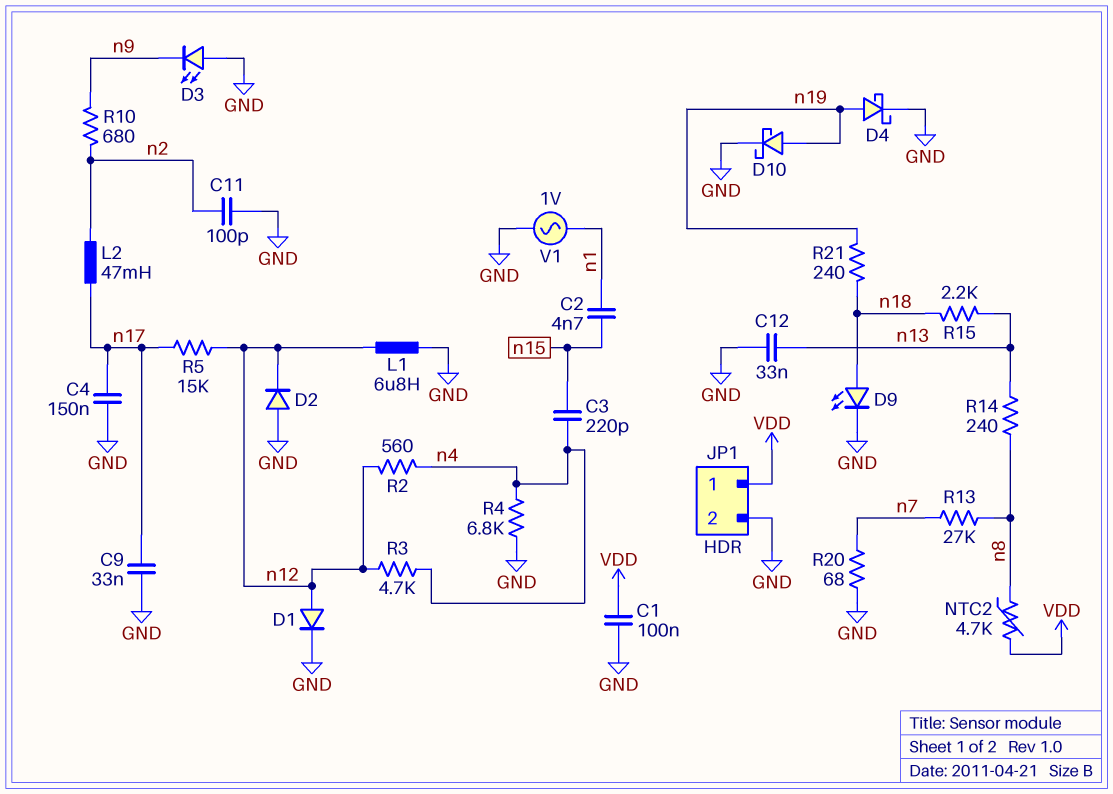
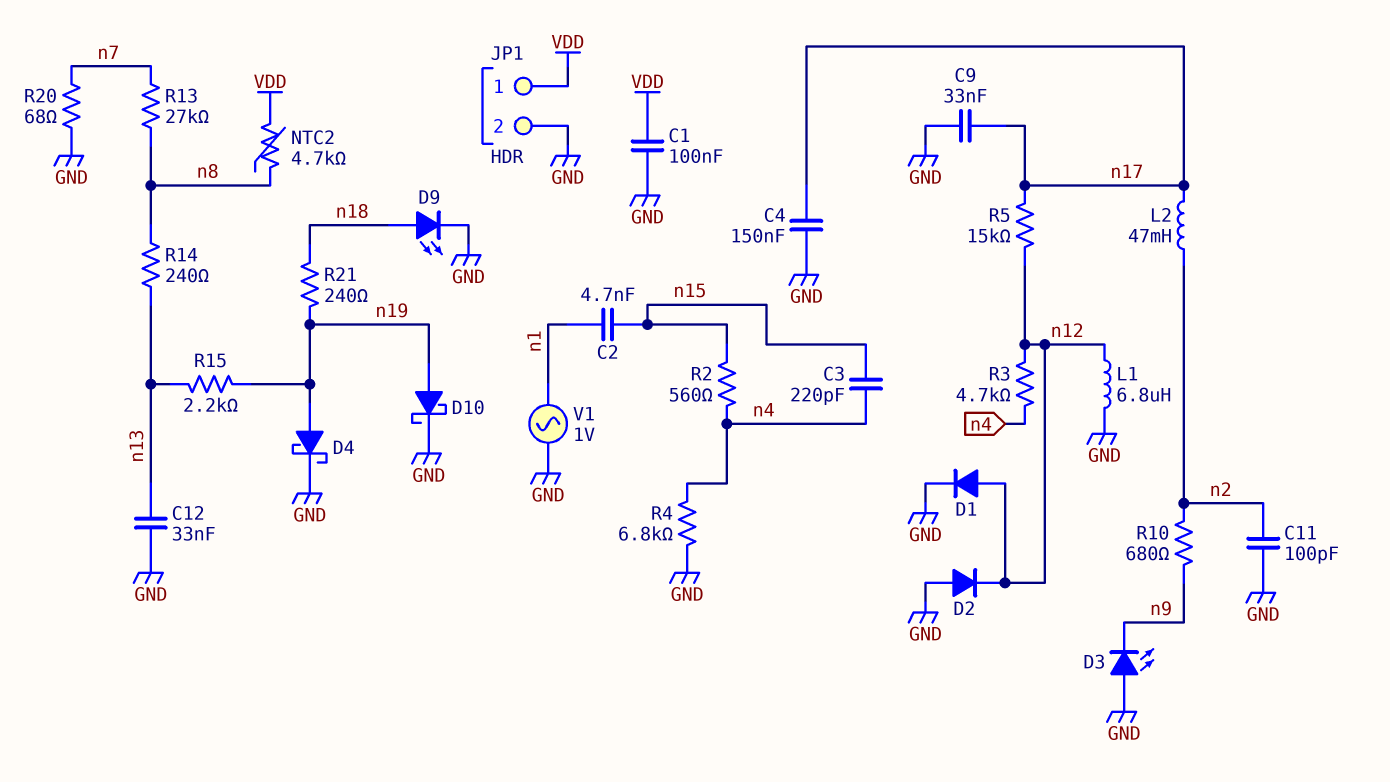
R2: 560 (n4, n12) -> 560 (n4, n15)
R15: 2.2k (n13, n18) -> 2.2k (n13, n19)

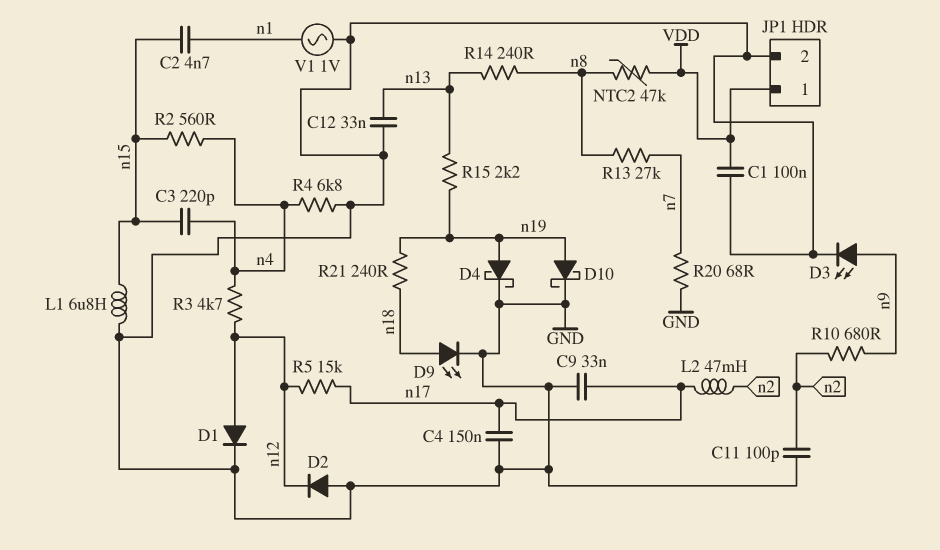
D3: LED (A GND, K n9) -> LED (A n9, K GND)
L1: 6.8uH (GND, n12) -> 6.8uH (GND, n15)
NTC2: 4.7k (VDD, n8) -> 47k (VDD, n8)

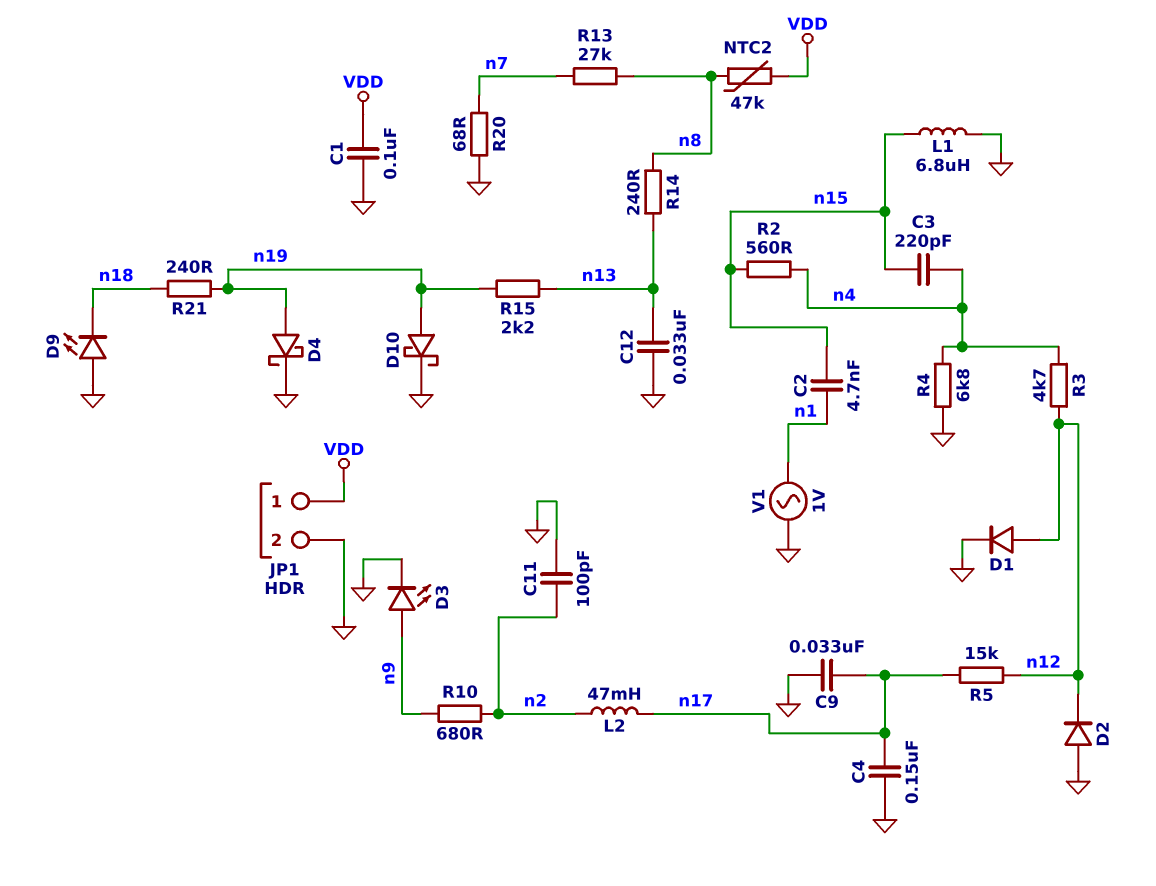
D9: LED (A n18, K GND) -> LED (A GND, K n18)

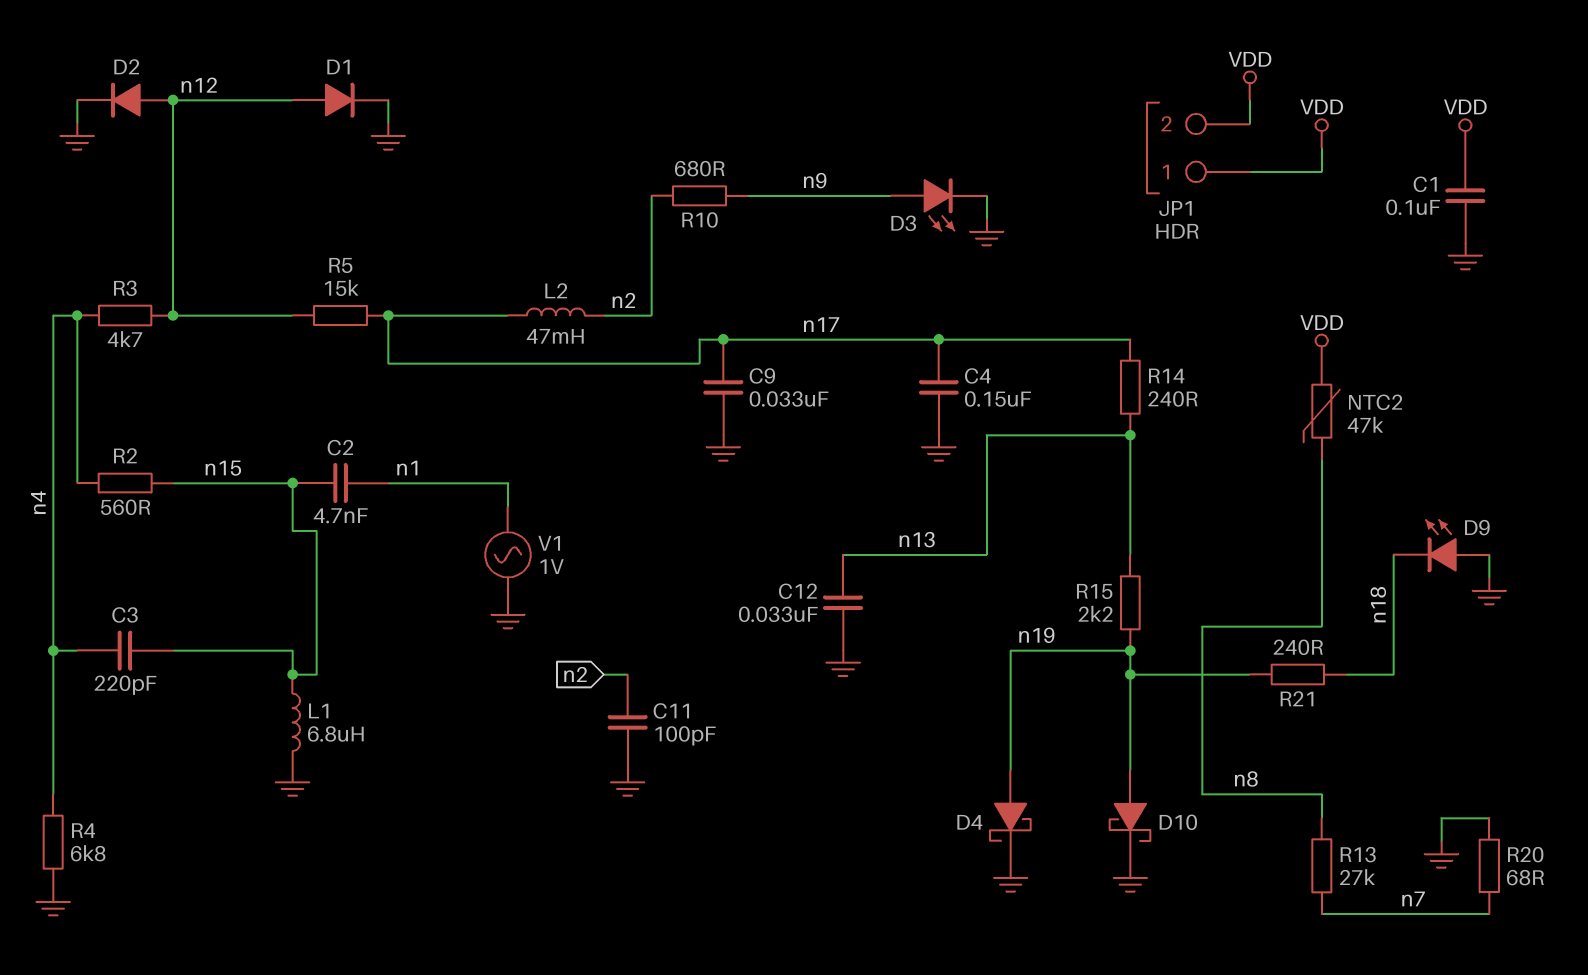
D2: diode (A GND, K n12) -> diode (A n12, K GND)
JP1 pin 2: GND -> VDD
R14: 240 (n8, n13) -> 240 (n13, n17)

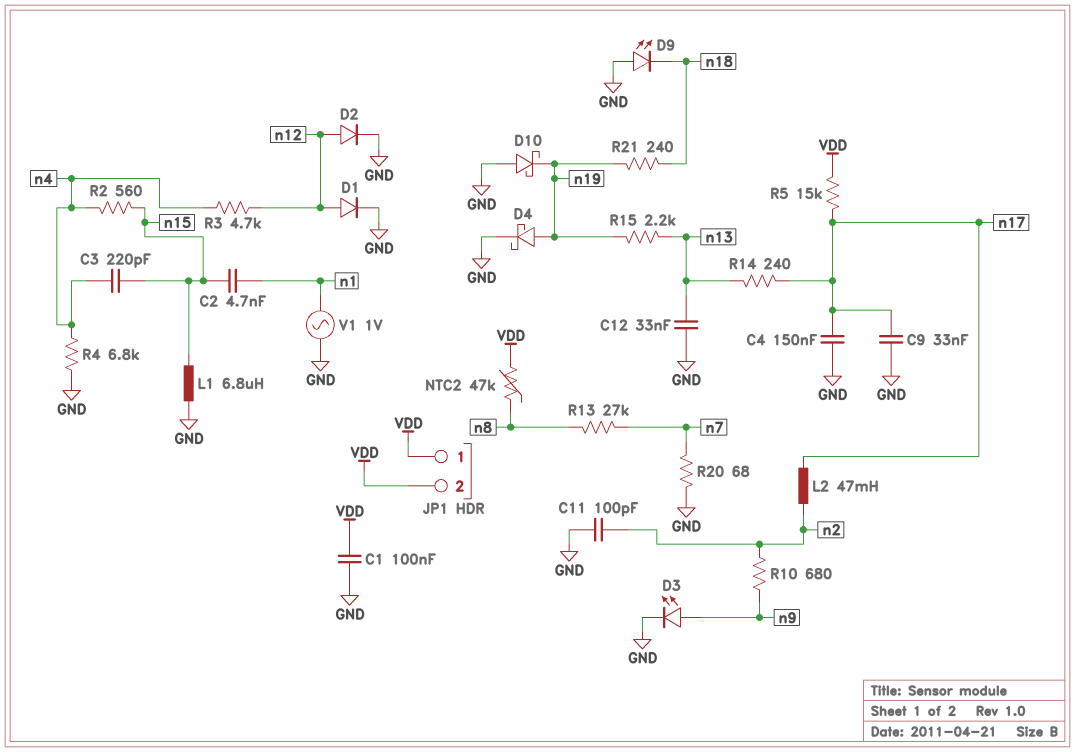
D10: schottky (A n19, K GND) -> schottky (A GND, K n19)
R5: 15k (n12, n17) -> 15k (VDD, n17)

